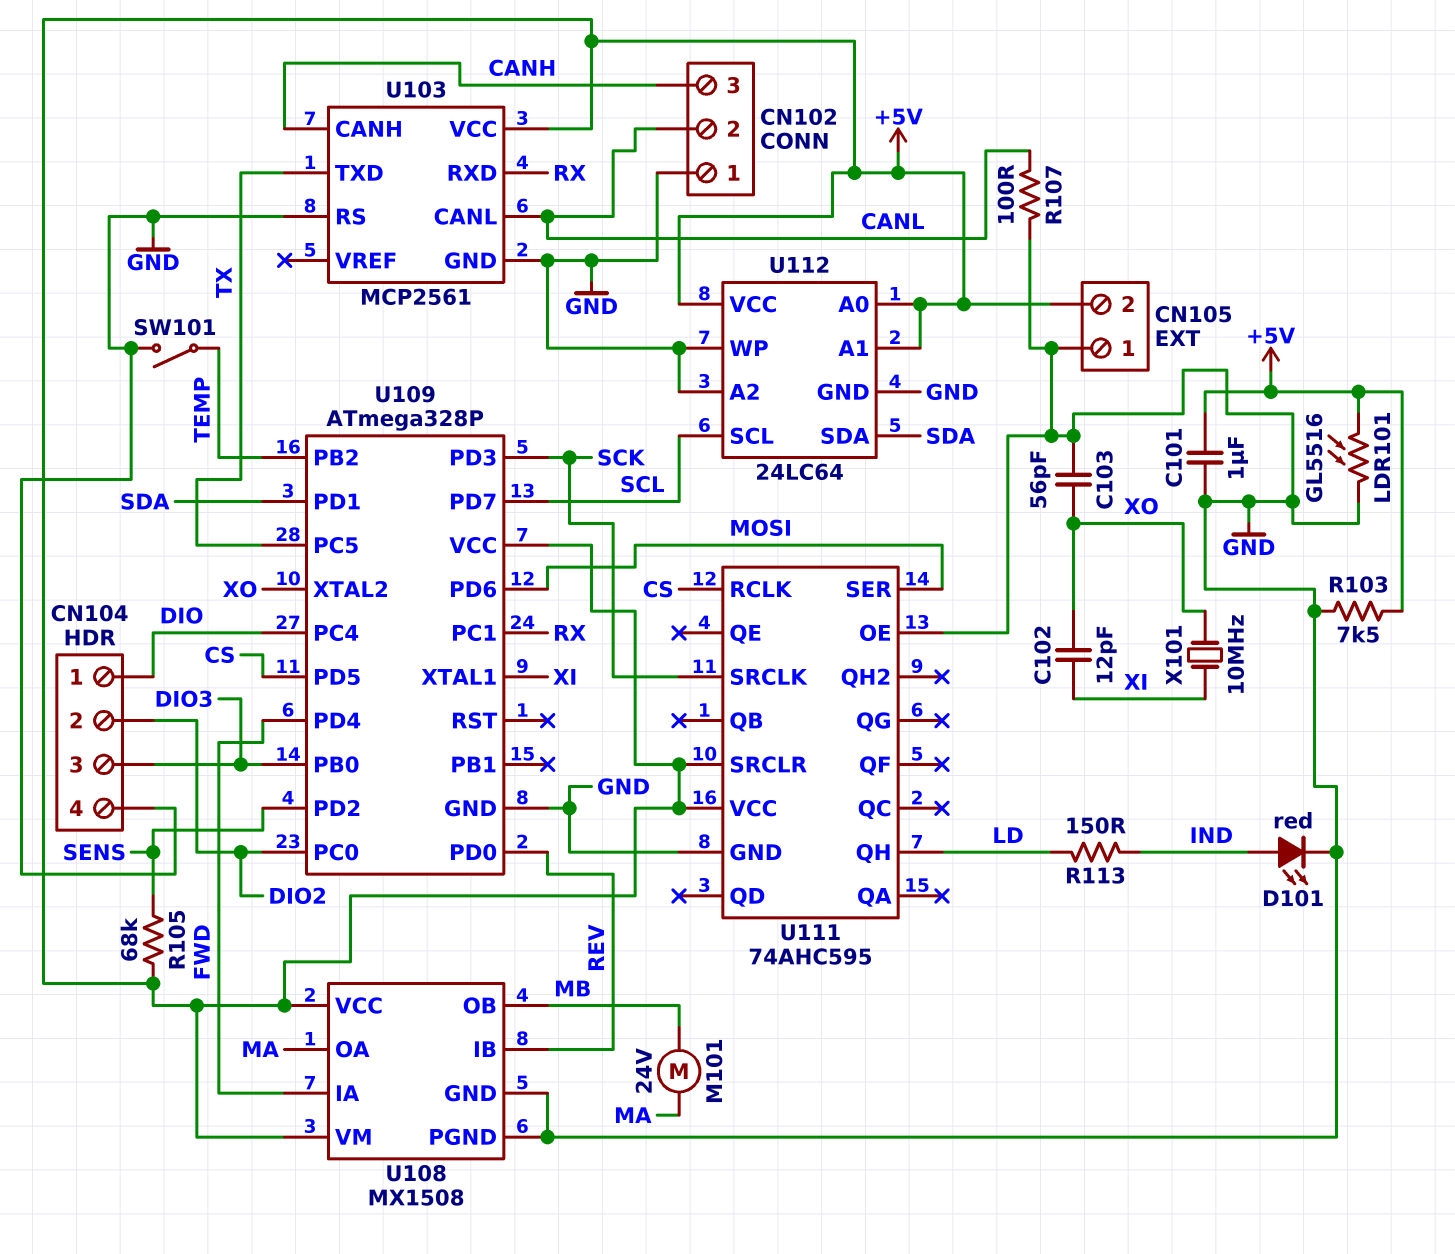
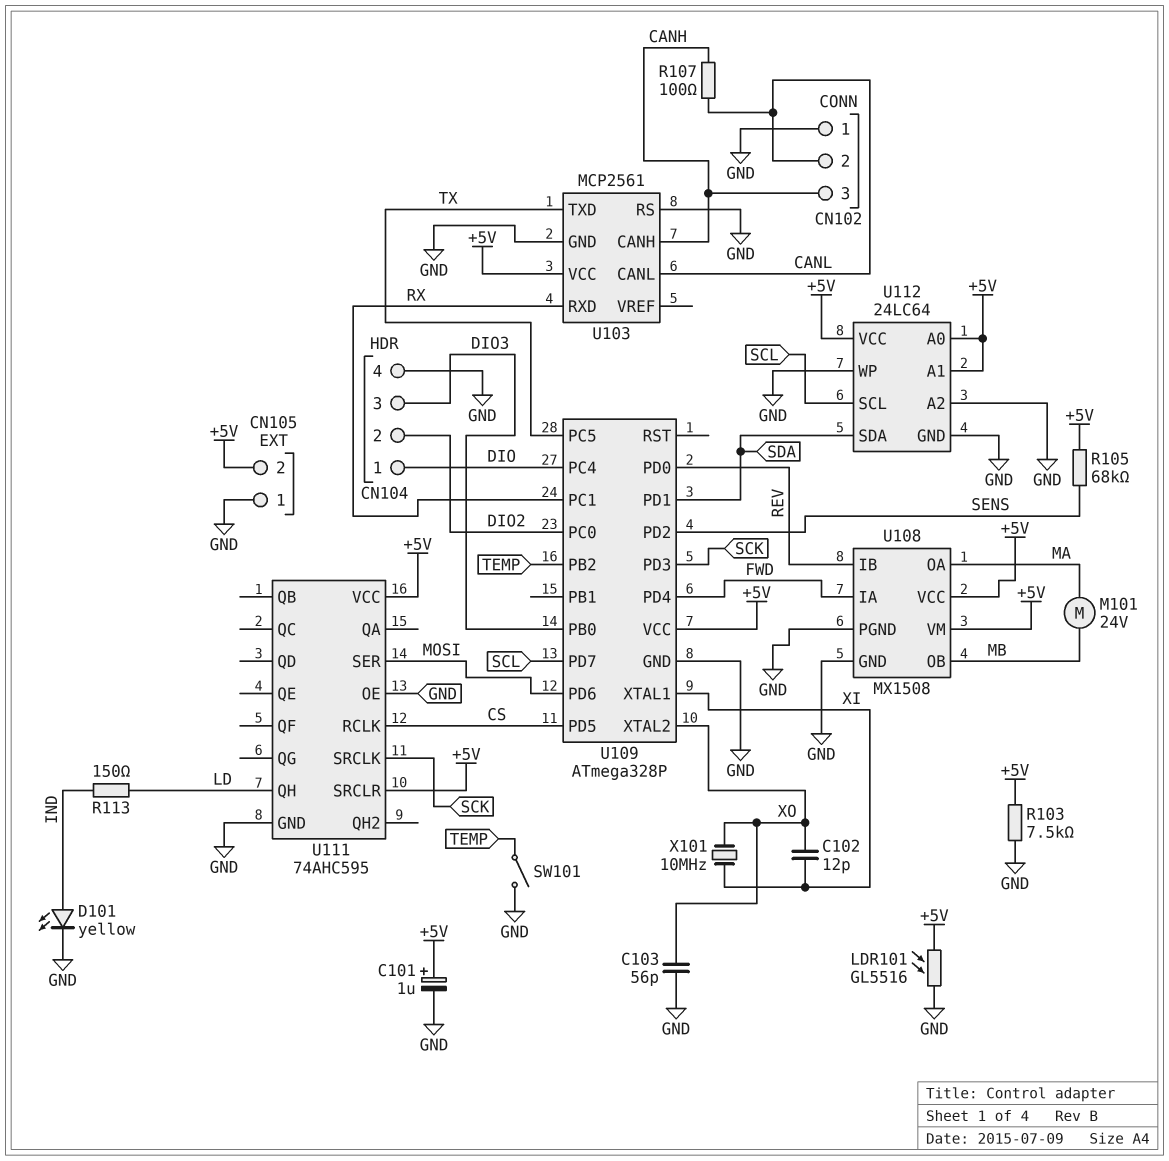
C101: 1uF (+5V, GND) -> 1uF (plus +5V, minus GND)
D101: LED red (A IND, K GND) -> LED yellow (A IND, K GND)
R107: 100 (CANL, GND) -> 100 (CANH, CANL)

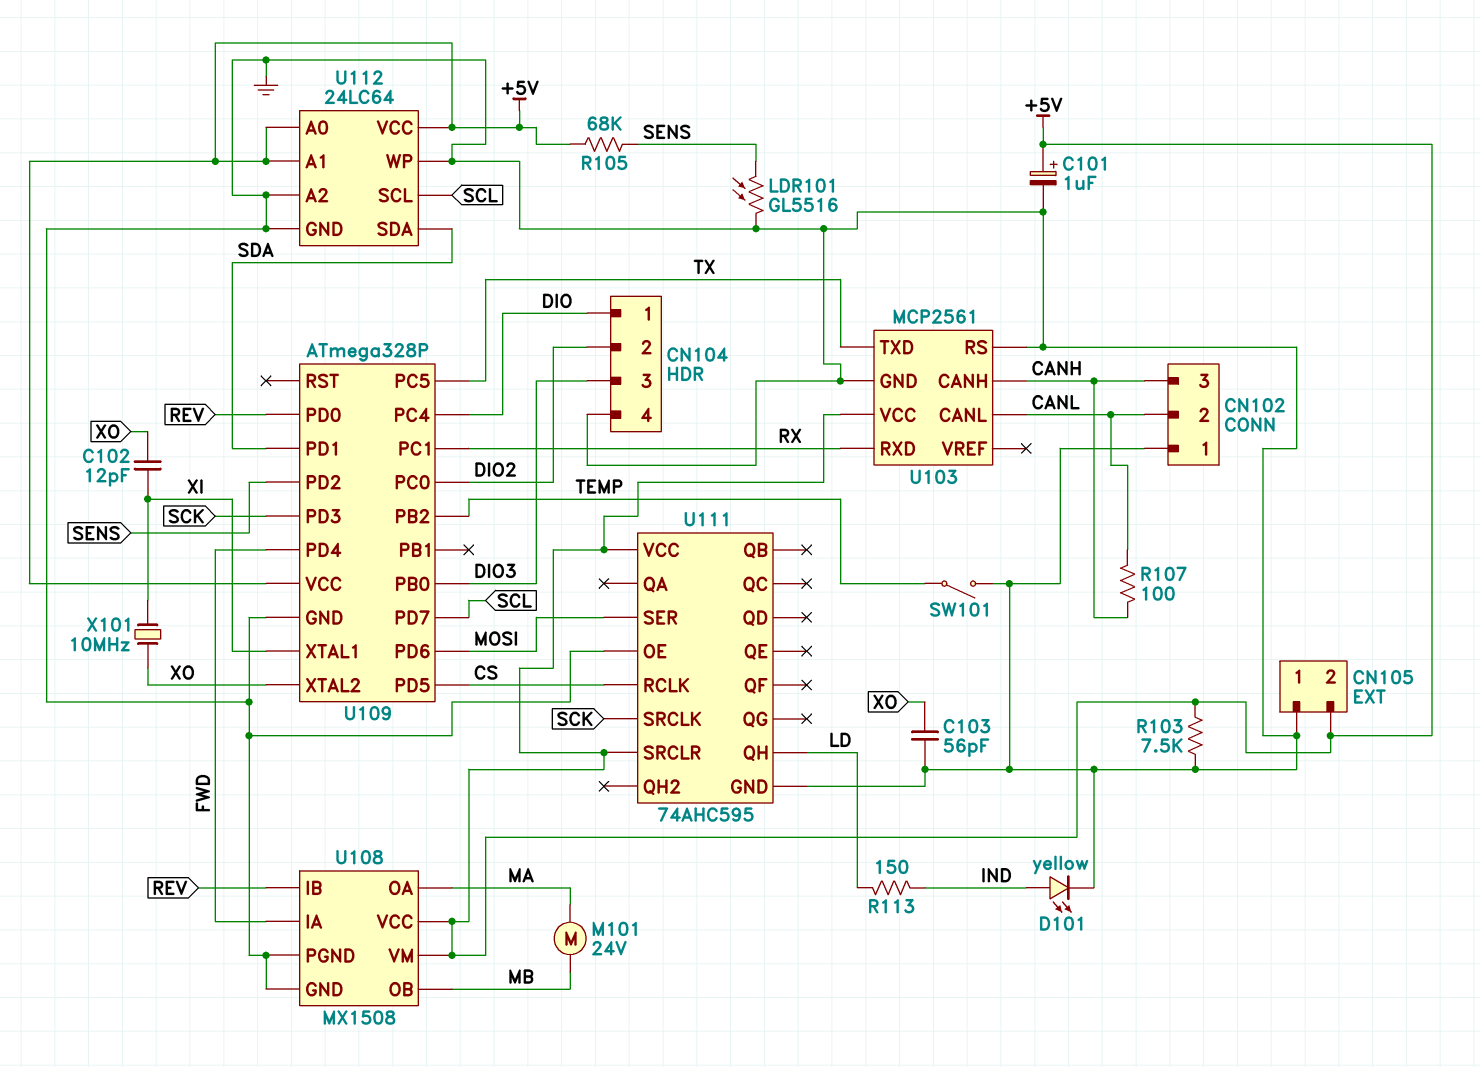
LDR101: GL5516 (+5V, GND) -> GL5516 (GND, SENS)

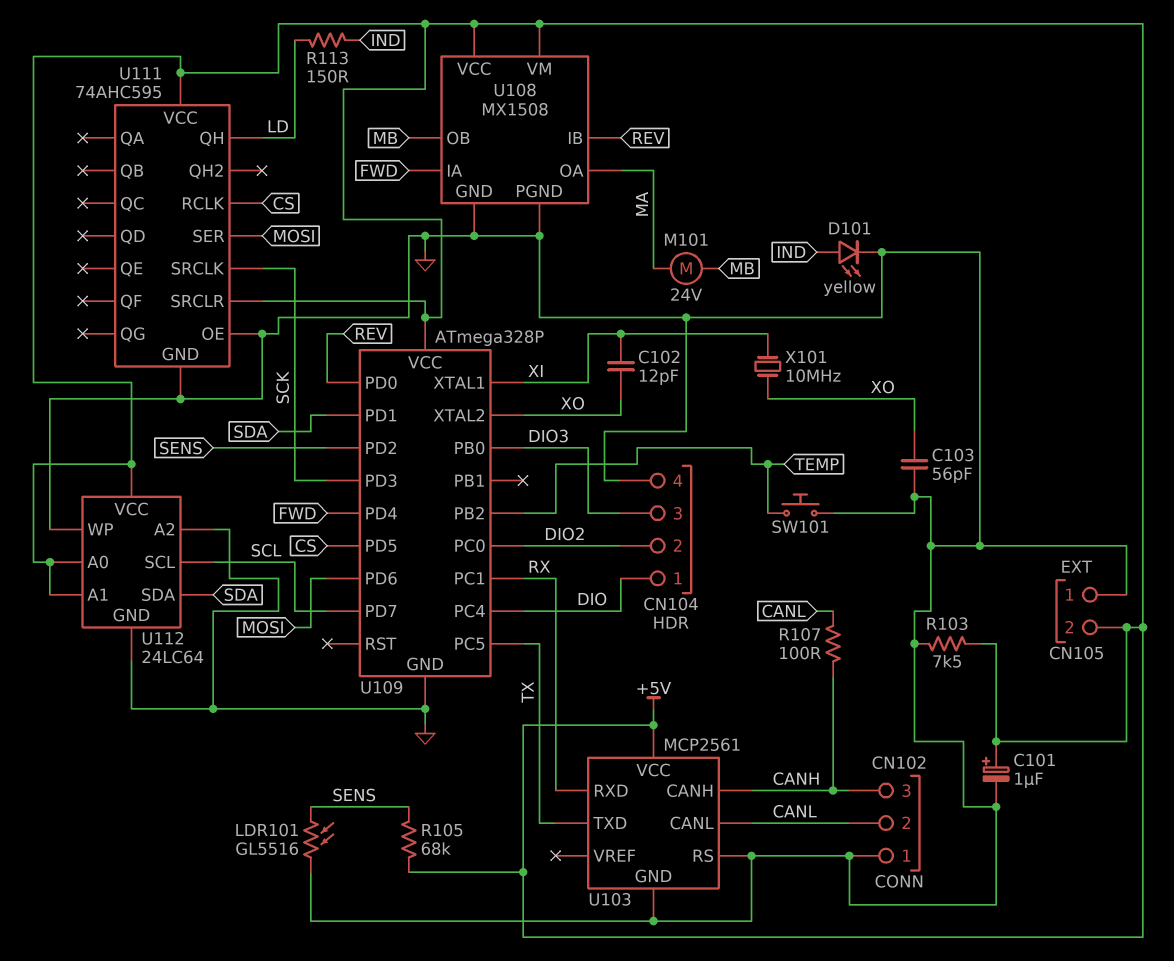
SW101: switch (GND, TEMP) -> button (GND, TEMP)

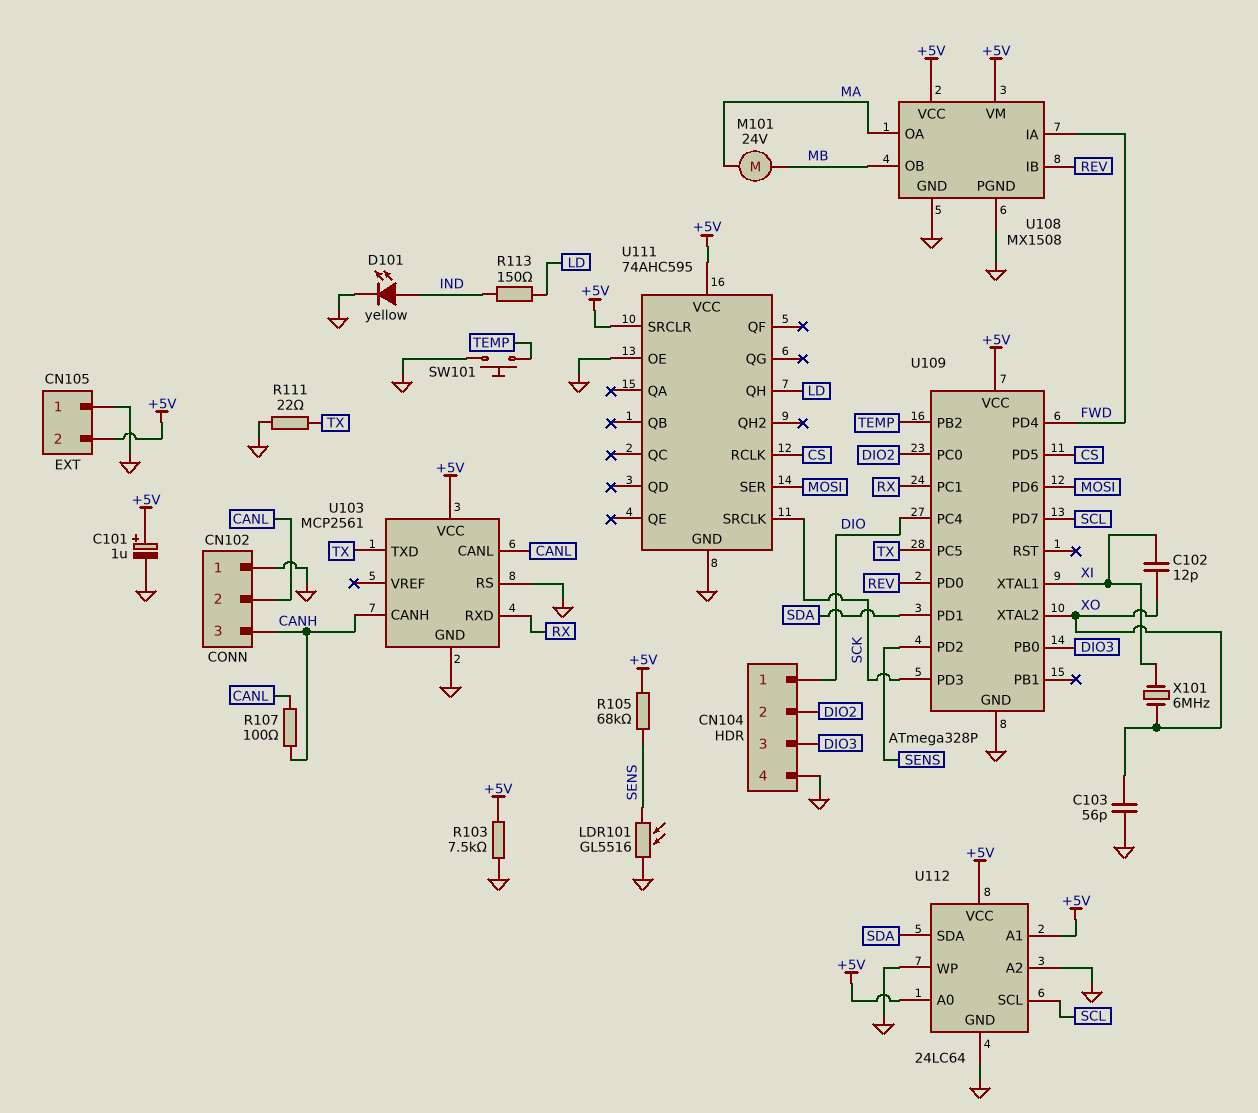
R111: none -> 22 (GND, TX)
X101: 10MHz (XI, XO) -> 6MHz (XI, XO)

